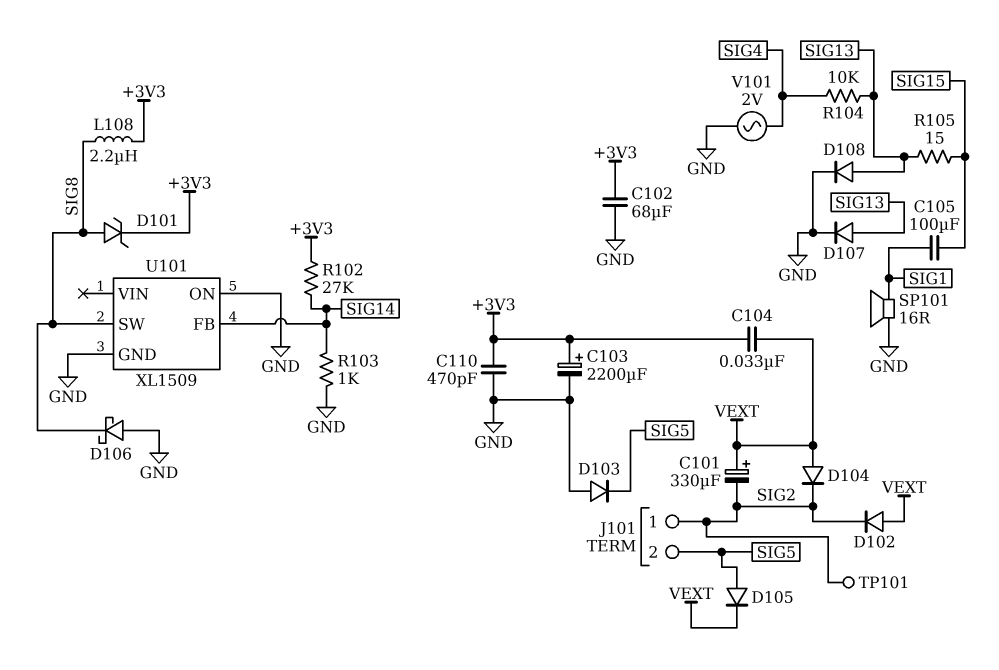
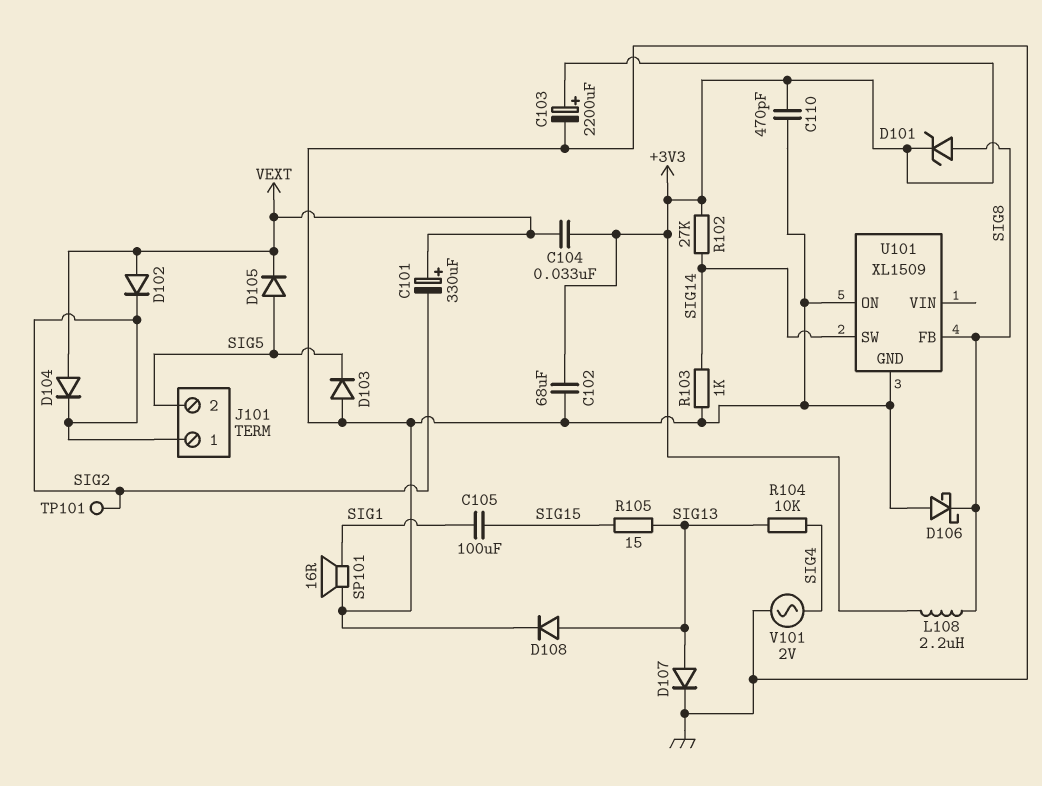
U101 pin FB: SIG14 -> SIG8
U101 pin SW: SIG8 -> SIG14

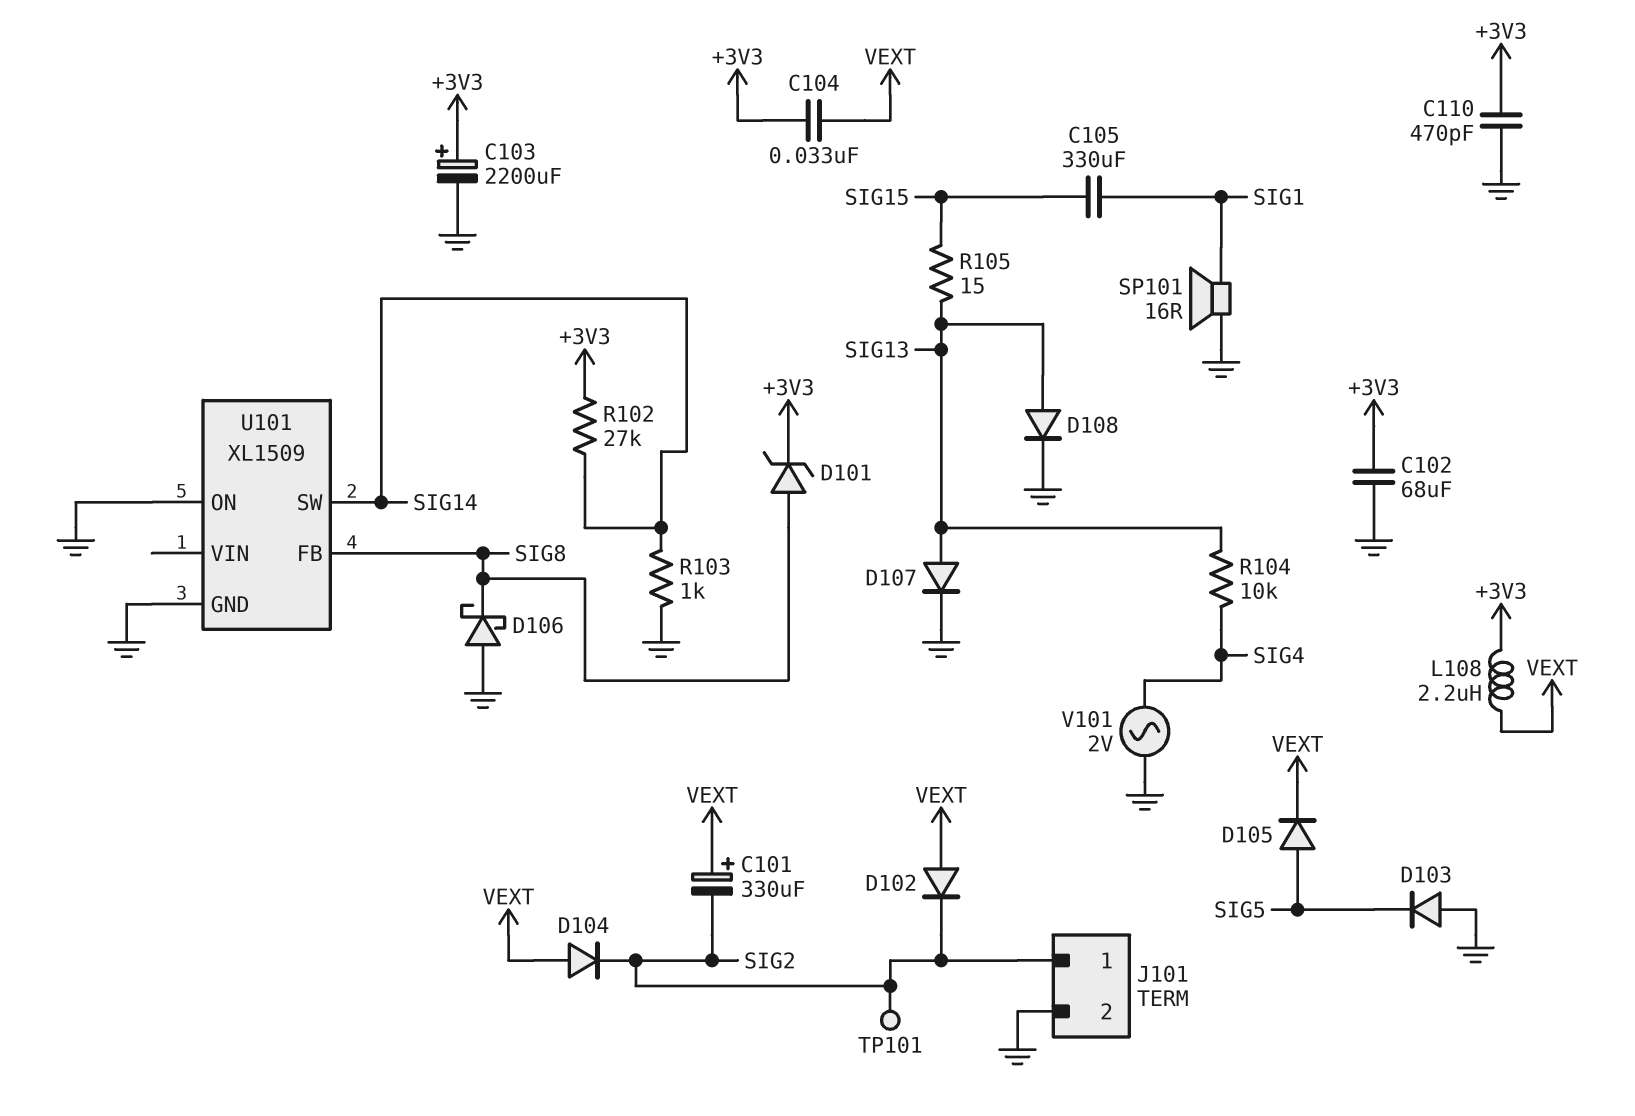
C105: 100uF (SIG1, SIG15) -> 330uF (SIG1, SIG15)
J101 pin 2: SIG5 -> GND
L108: 2.2uH (+3V3, SIG8) -> 2.2uH (+3V3, VEXT)

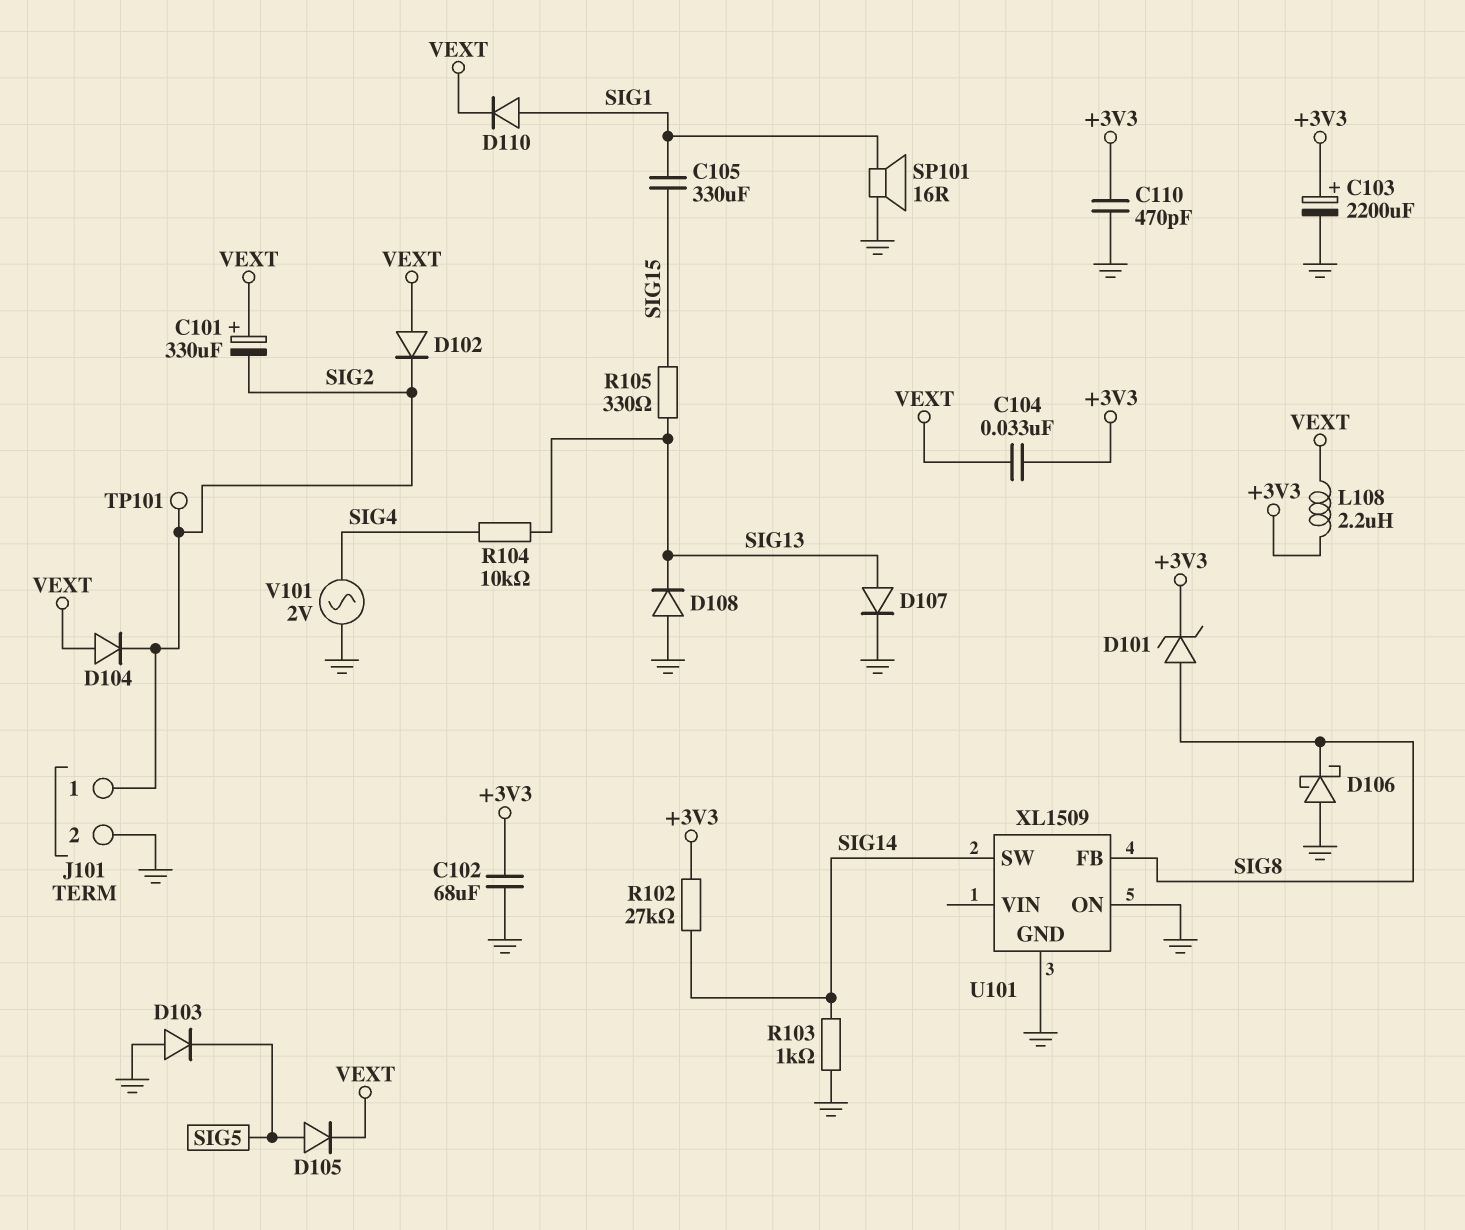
D108: diode (A SIG13, K GND) -> diode (A GND, K SIG13)
D110: none -> diode (A SIG1, K VEXT)
R105: 15 (SIG13, SIG15) -> 330 (SIG13, SIG15)

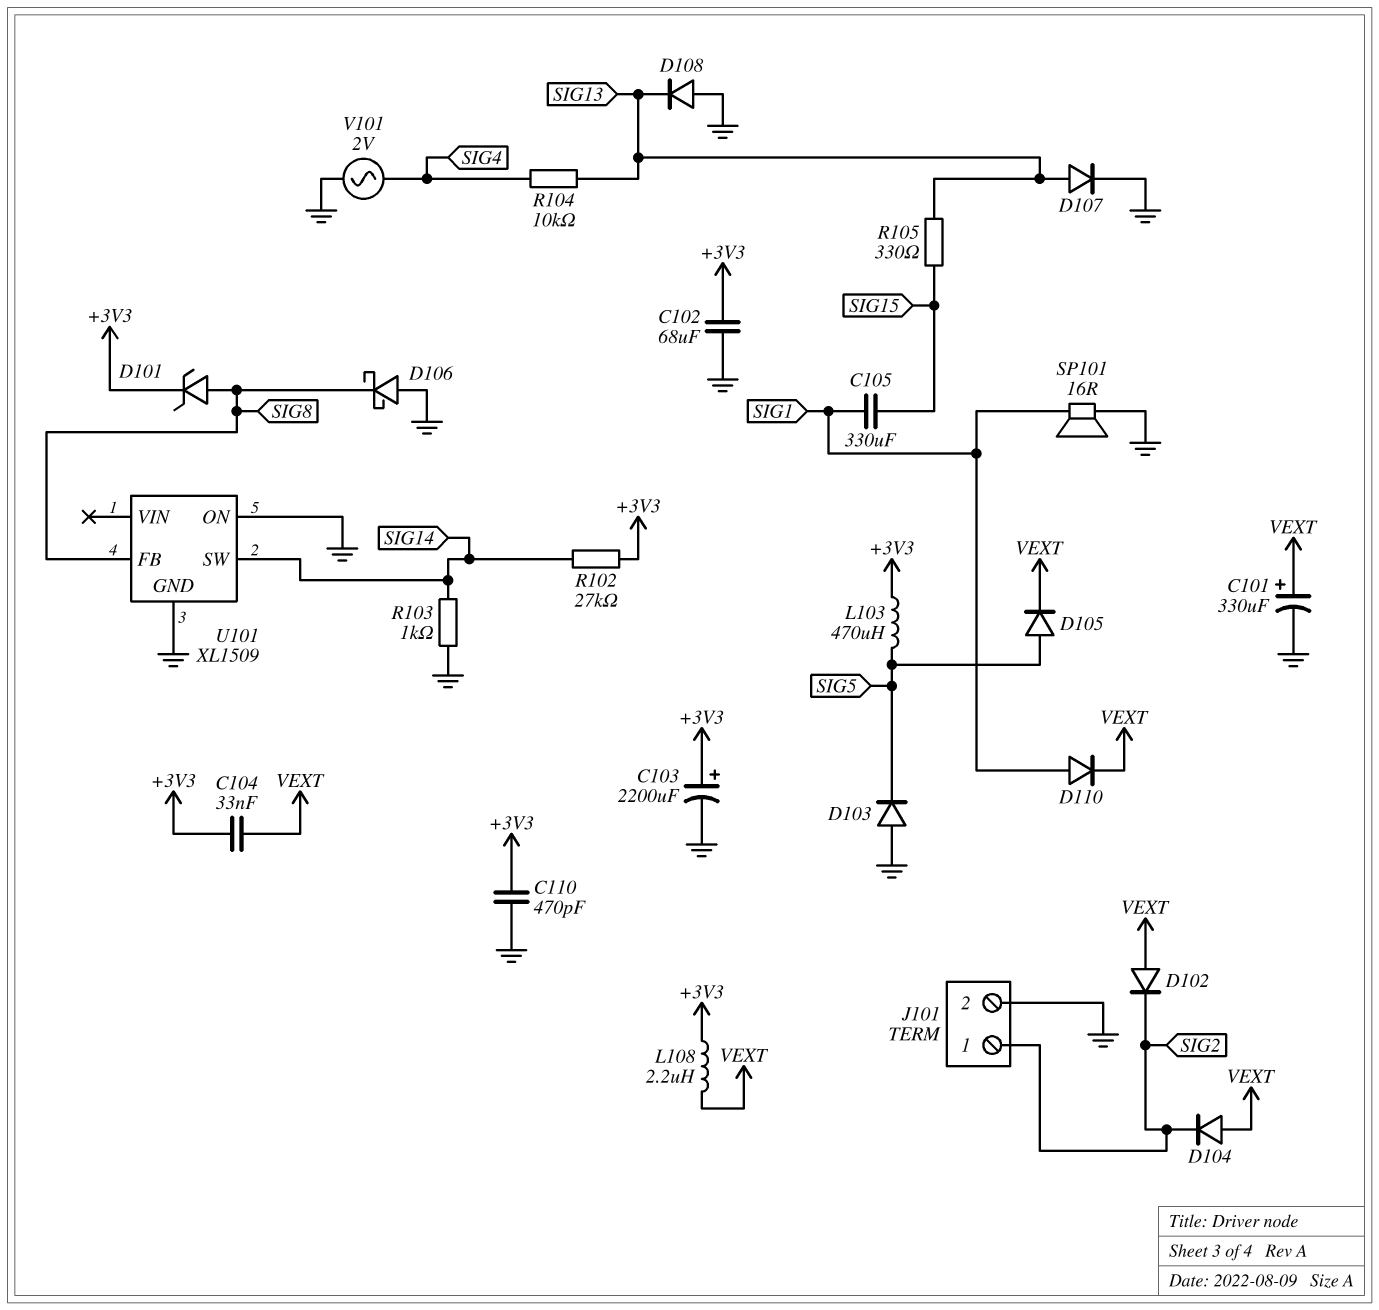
C101: 330uF (plus VEXT, minus SIG2) -> 330uF (plus VEXT, minus GND)
L103: none -> 470uH (+3V3, SIG5)
TP101: test point (SIG2) -> none

